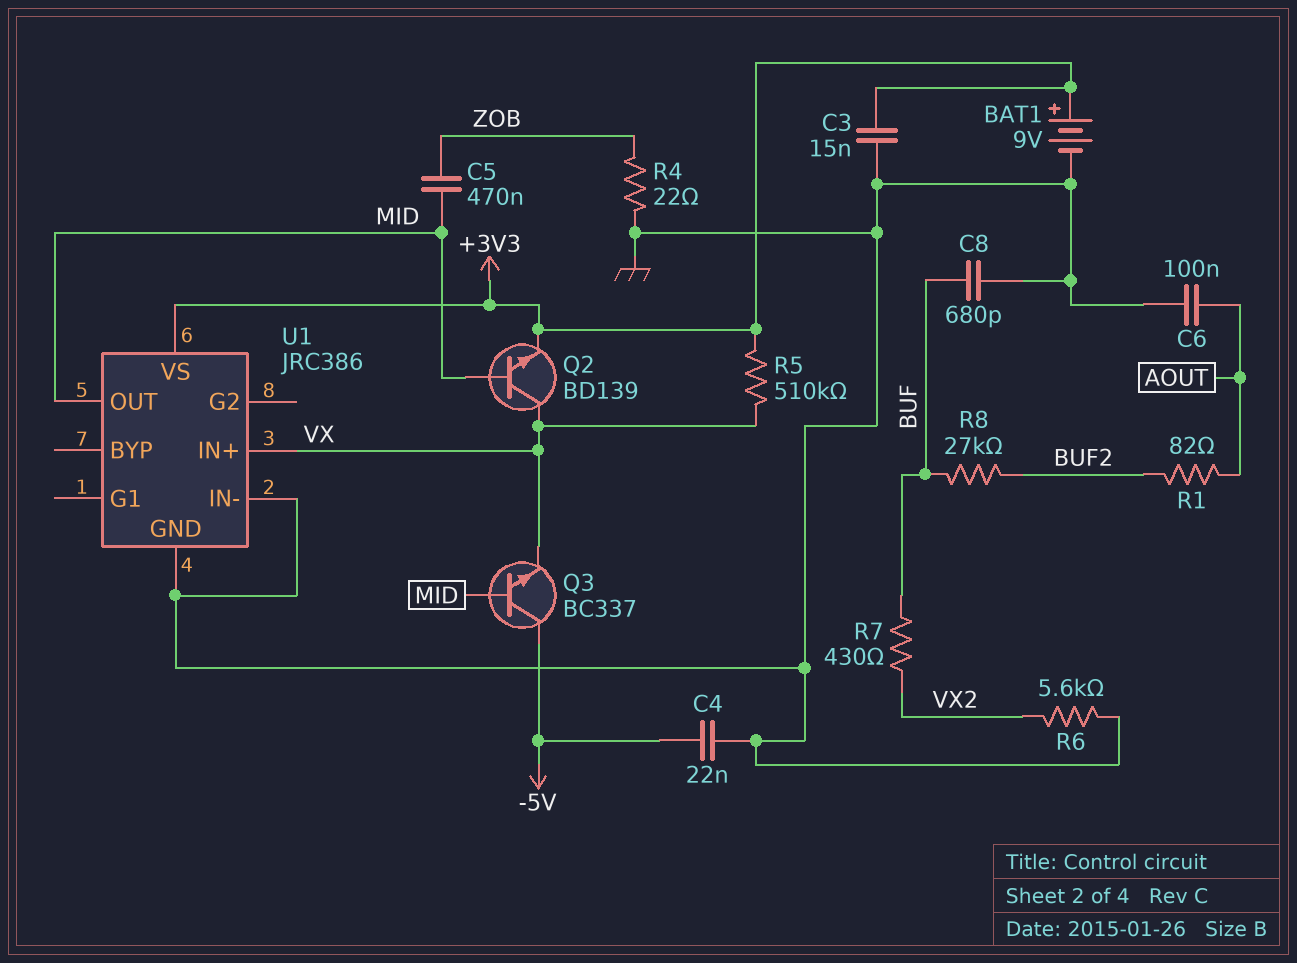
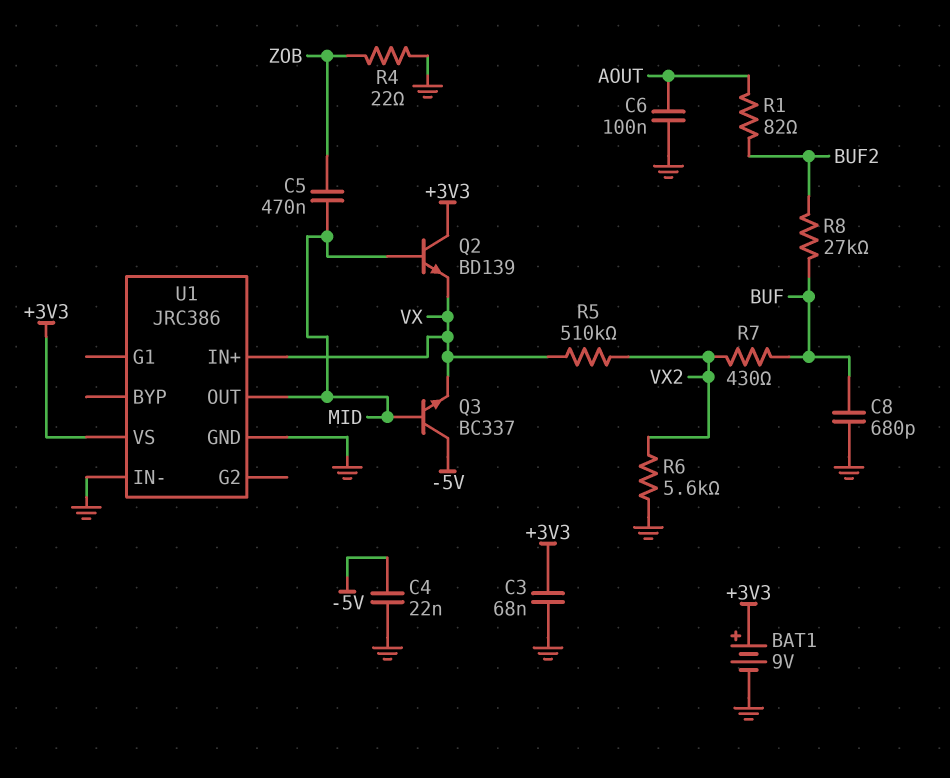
C3: 15nF (+3V3, GND) -> 68nF (+3V3, GND)
Q2: NPN BD139 (B MID, C VX, E +3V3) -> NPN BD139 (B MID, C +3V3, E VX)
R5: 510k (+3V3, VX) -> 510k (VX, VX2)

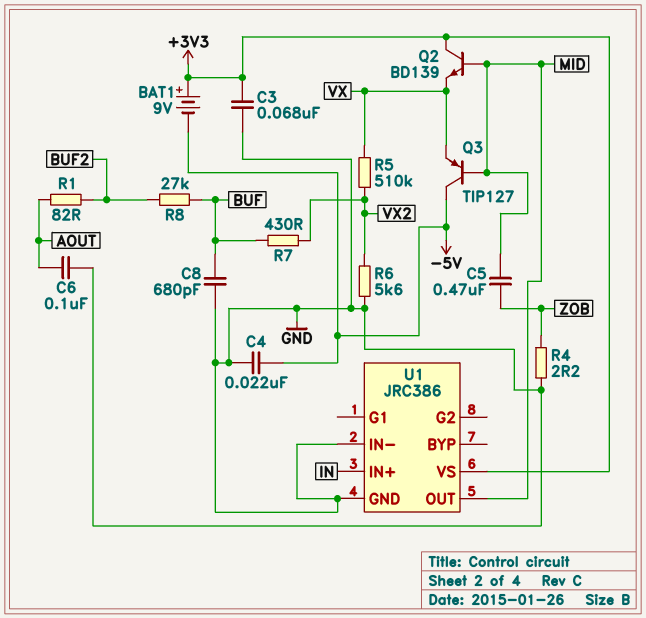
BAT1: 9V (plus +3V3, minus GND) -> 9V (plus +3V3, minus -5V)
Q3: NPN BC337 (B MID, C -5V, E VX) -> PNP TIP127 (B MID, C -5V, E VX)
R4: 22 (GND, ZOB) -> 2.2 (GND, ZOB)
U1 pin IN+: VX -> IN

